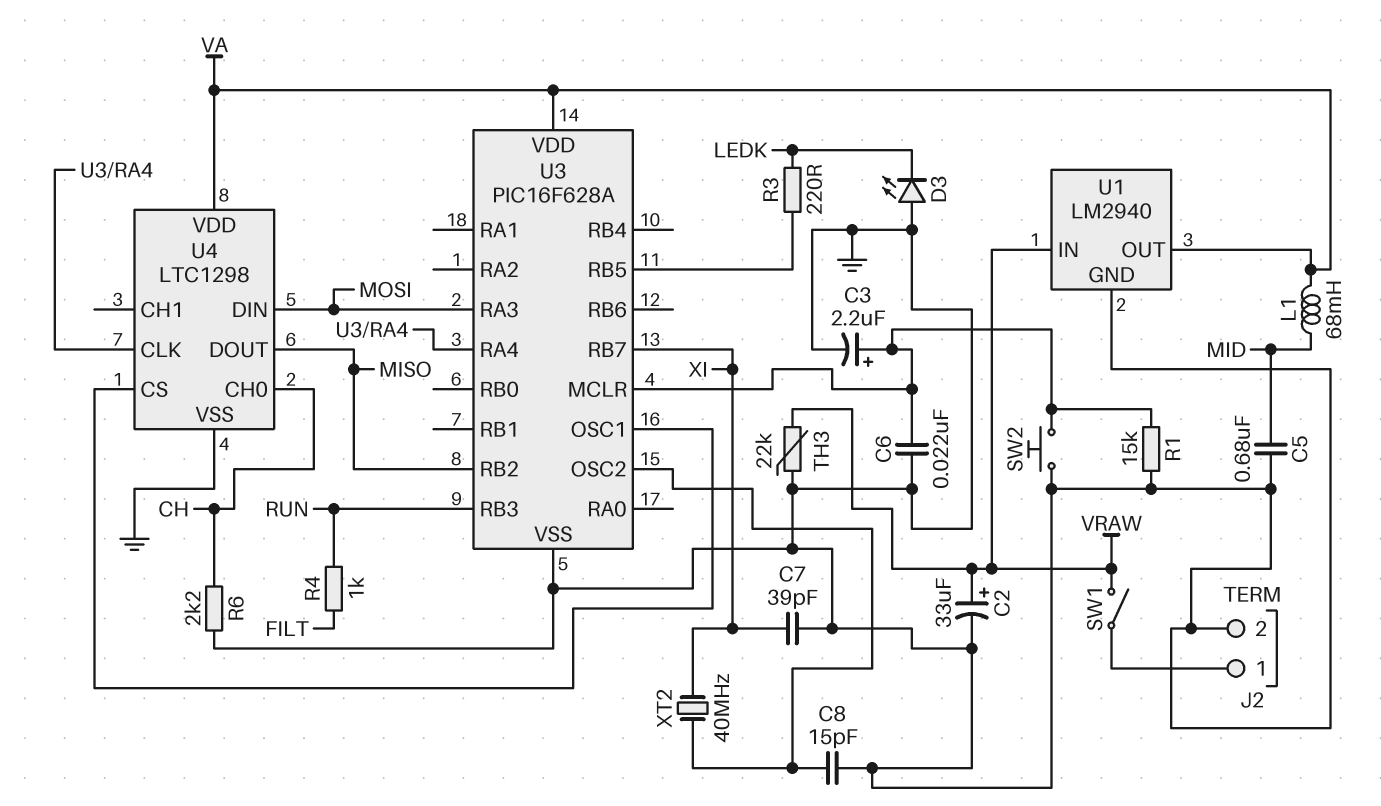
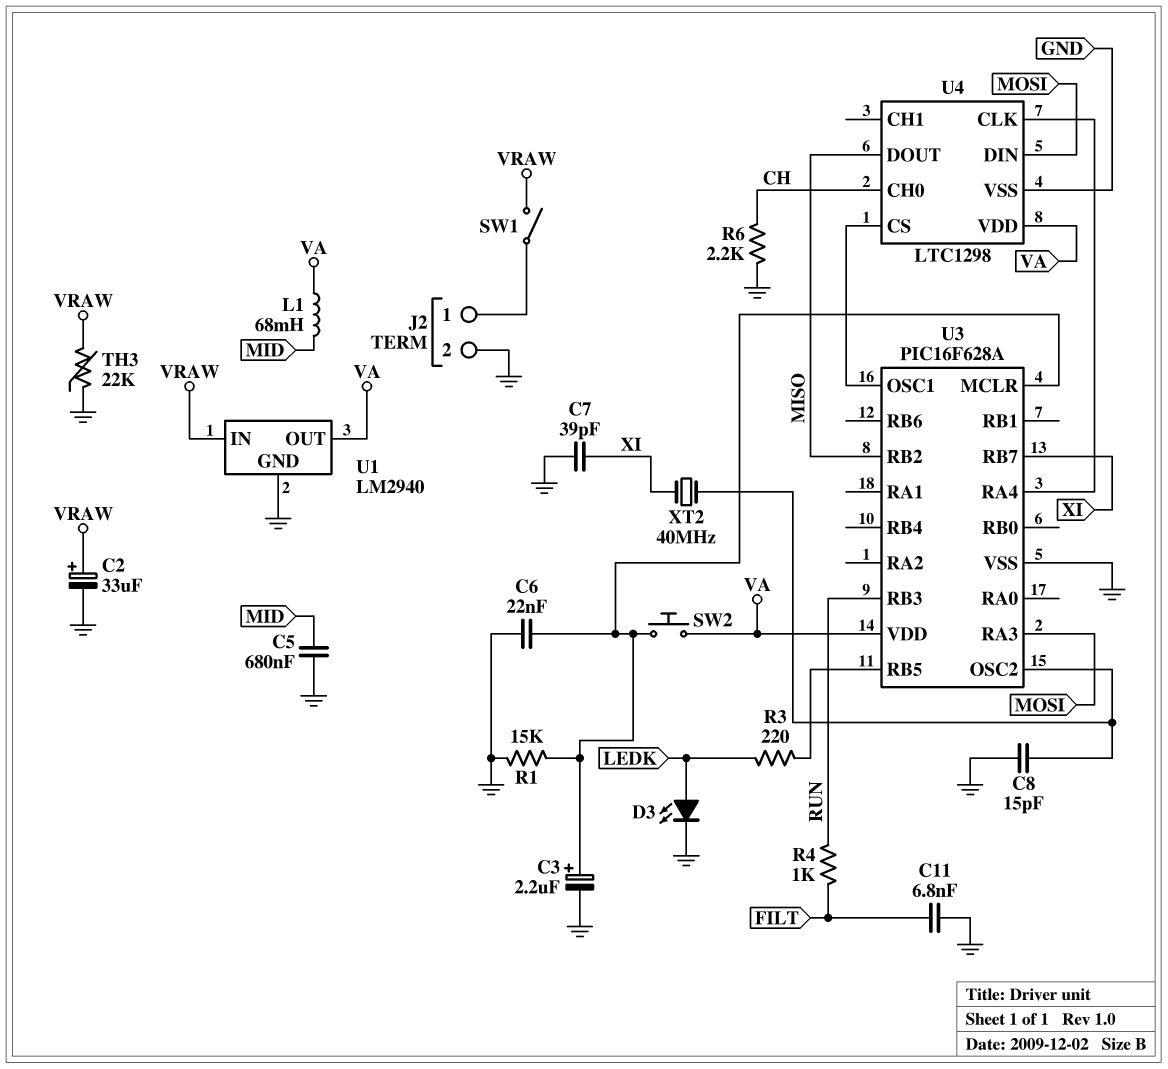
C11: none -> 6.8nF (FILT, GND)
D3: LED (A GND, K LEDK) -> LED (A LEDK, K GND)
SW2: button (GND, U3/MCLR) -> button (U3/MCLR, VA)

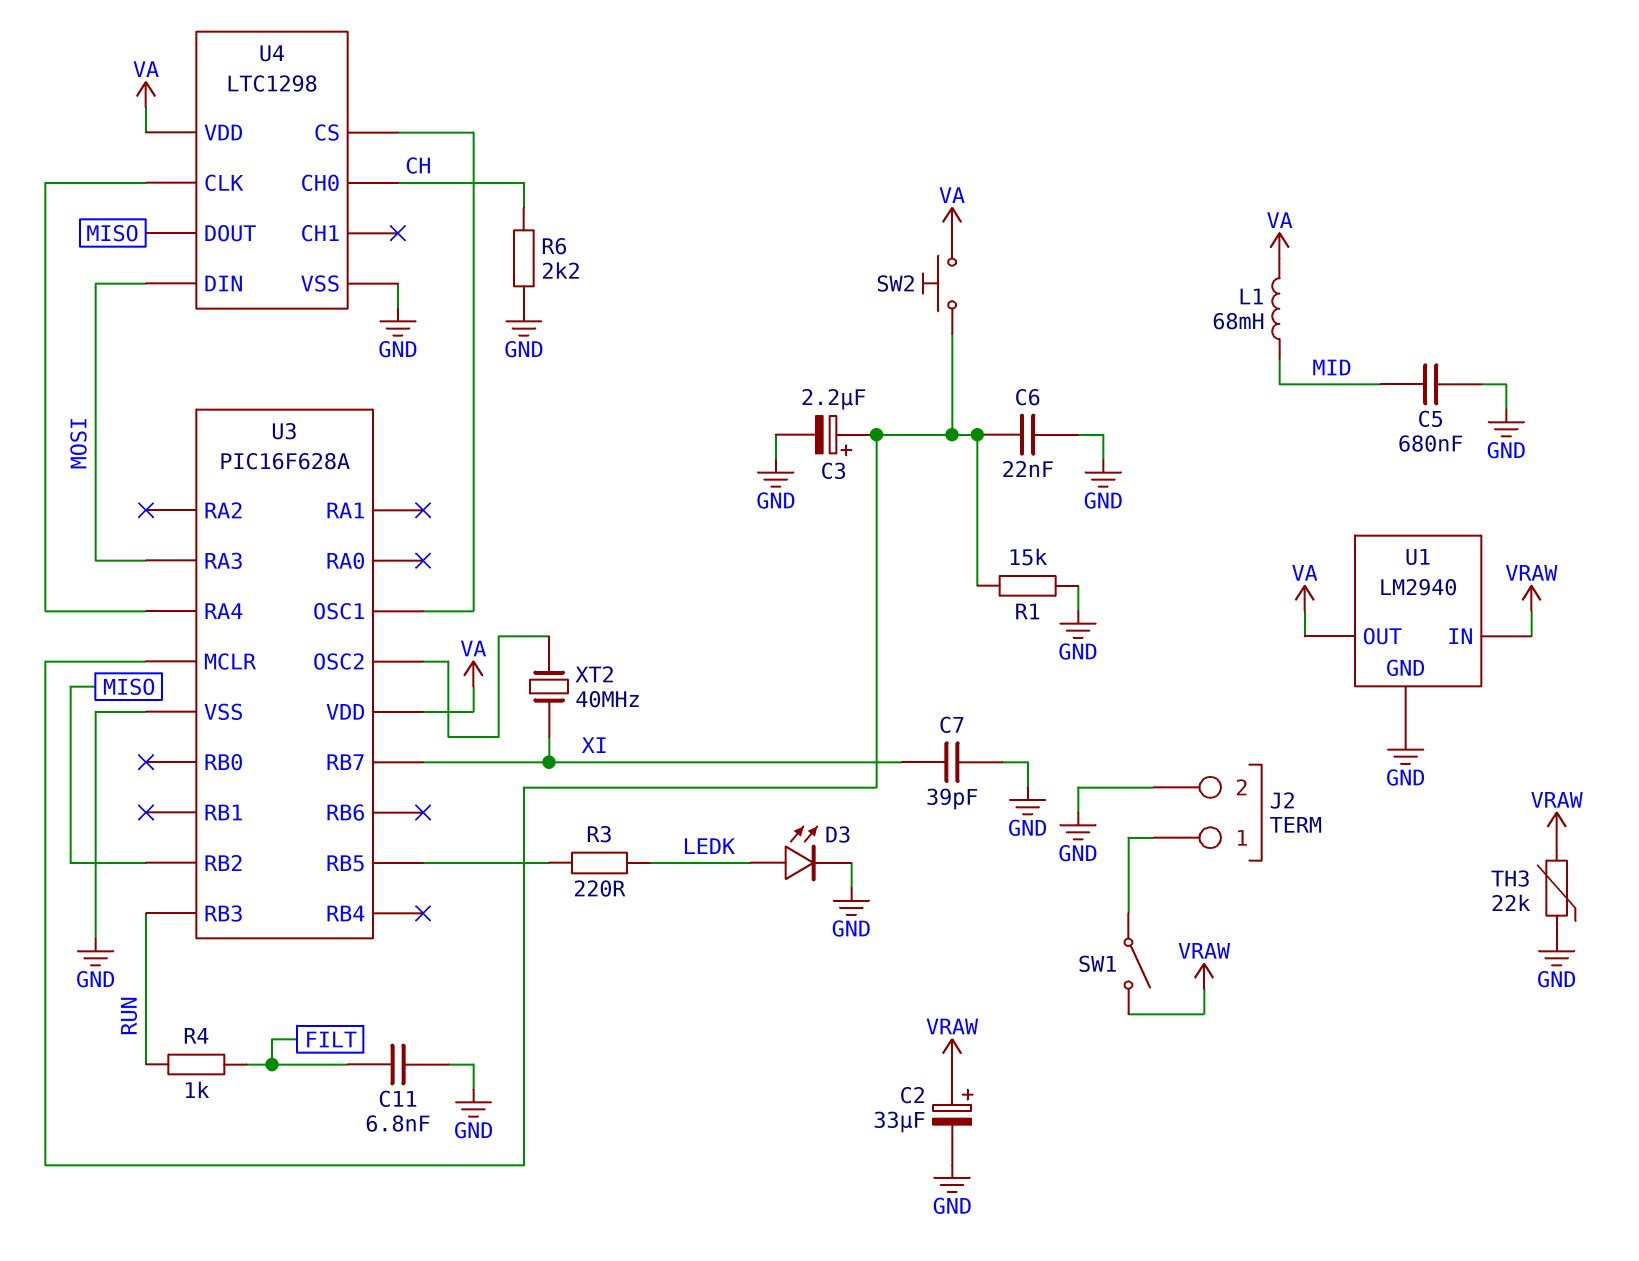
C8: 15pF (GND, U3/OSC2) -> none

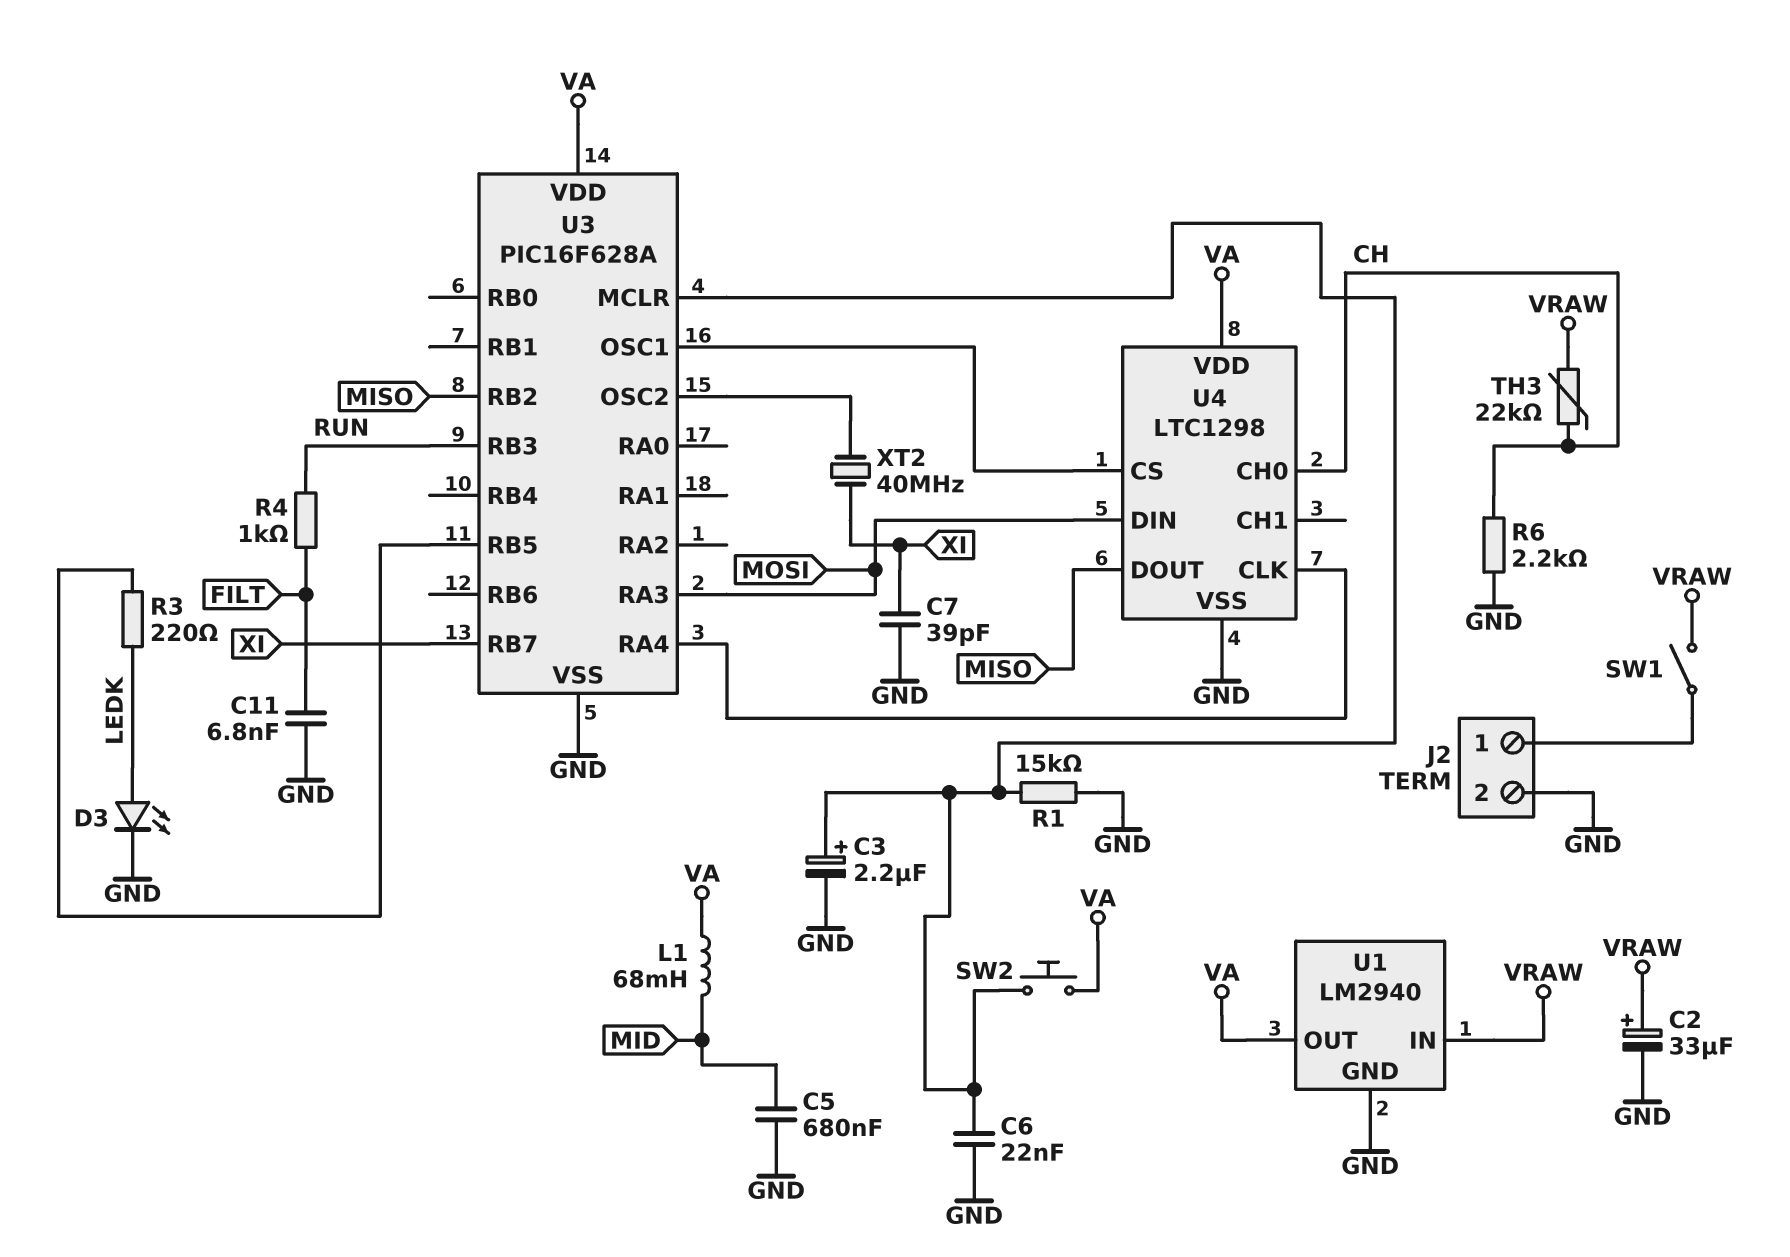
TH3: 22k (GND, VRAW) -> 22k (CH, VRAW)

